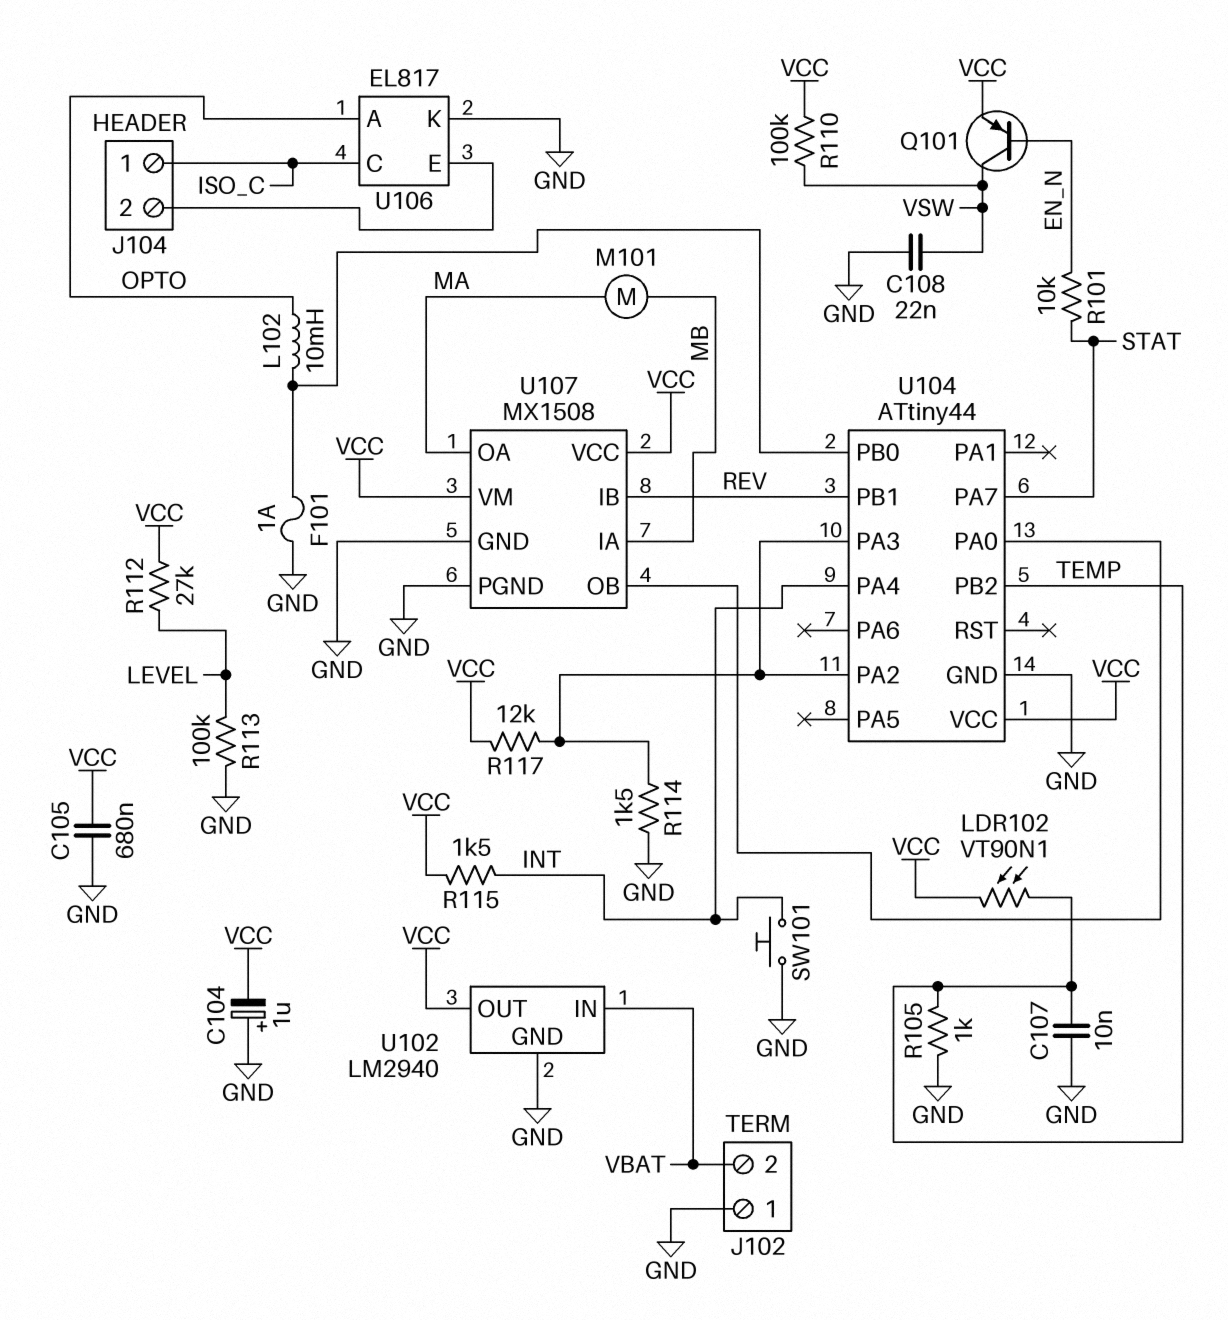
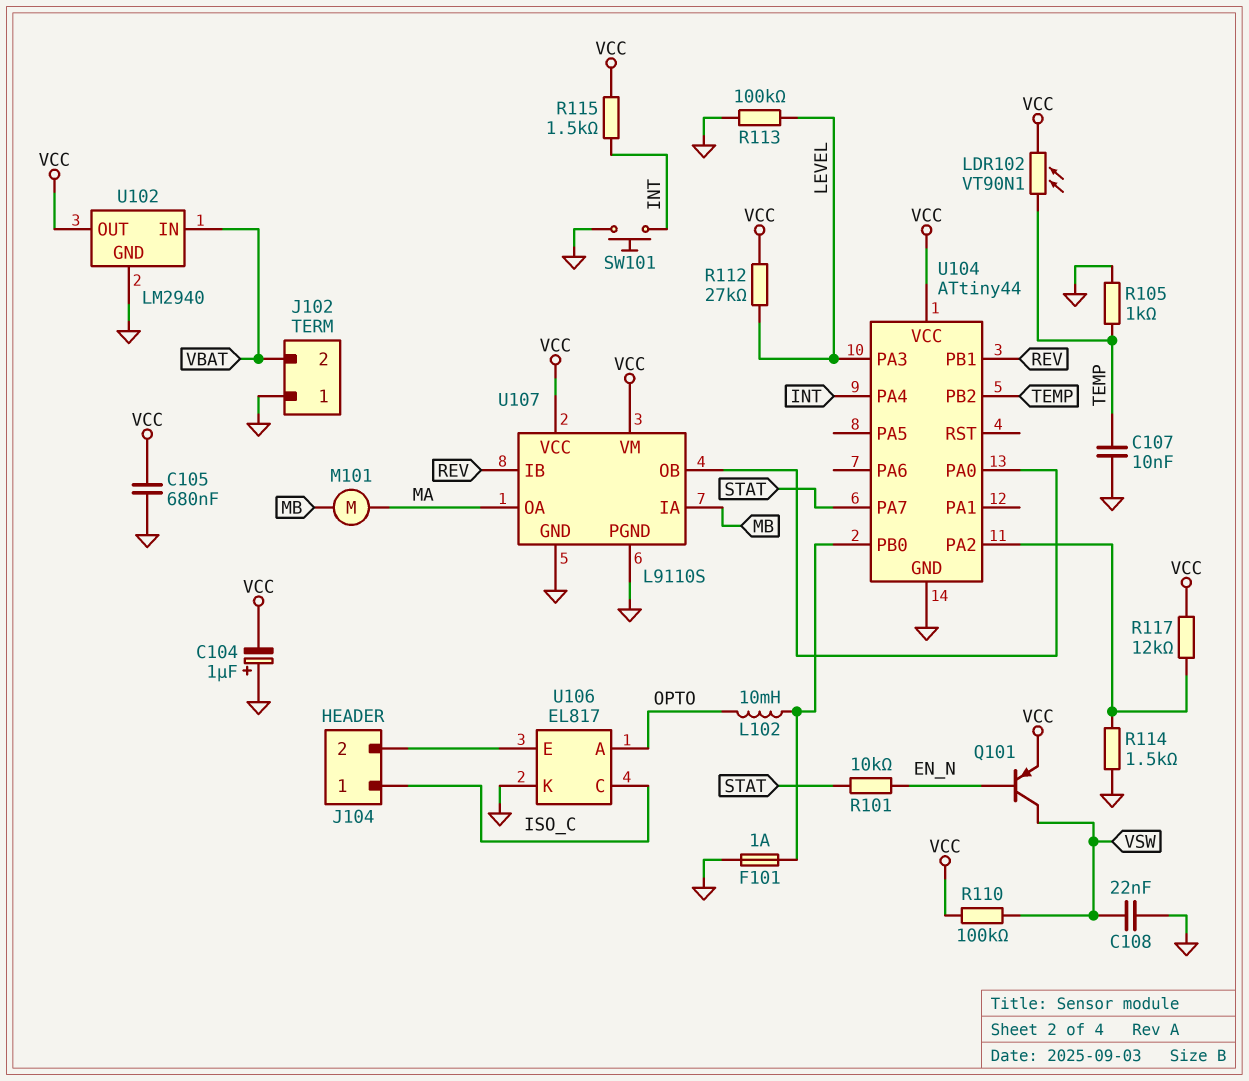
U104 pin PA3: U104/PA2 -> LEVEL
U107: MX1508 -> L9110S

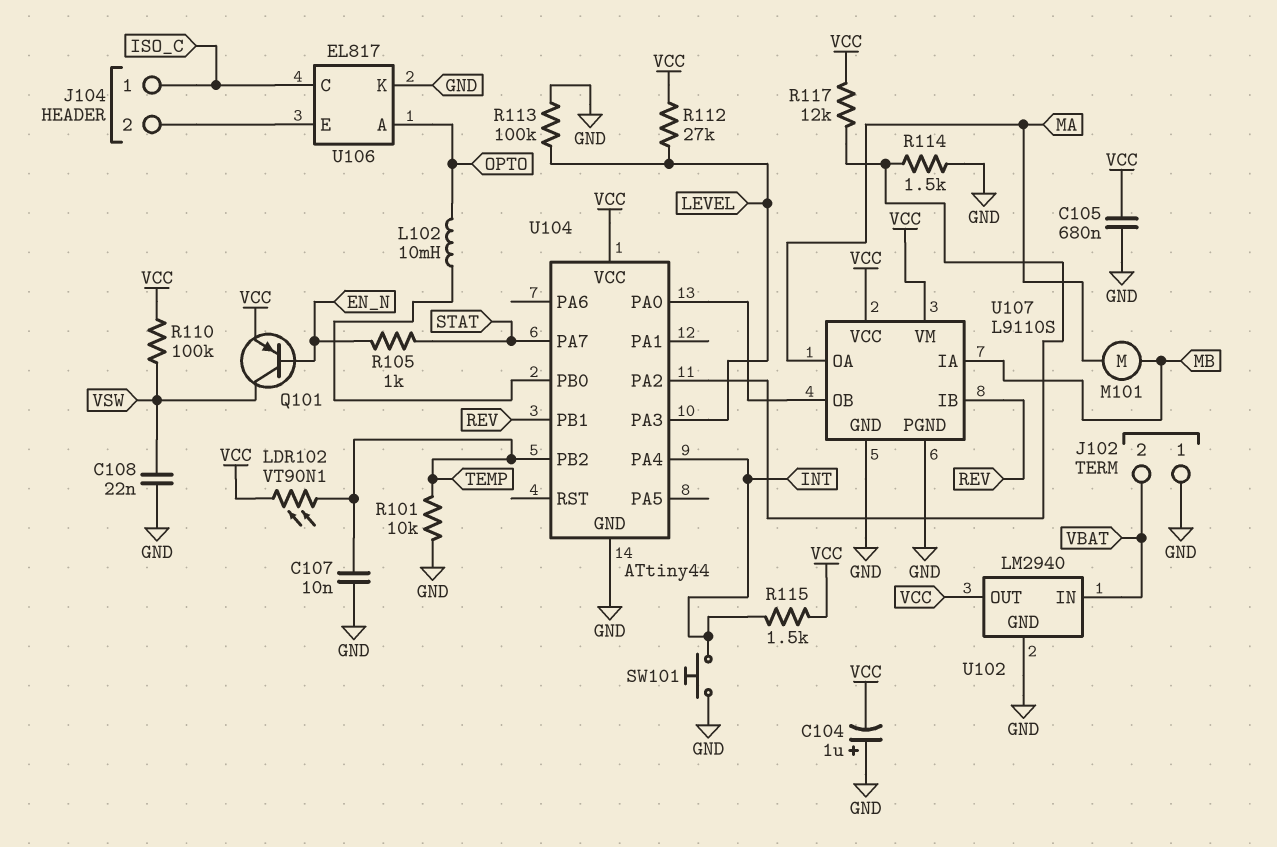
F101: 1A (GND, U104/PB0) -> none
R101: 10k (EN_N, STAT) -> 10k (GND, TEMP)
R105: 1k (GND, TEMP) -> 1k (EN_N, STAT)

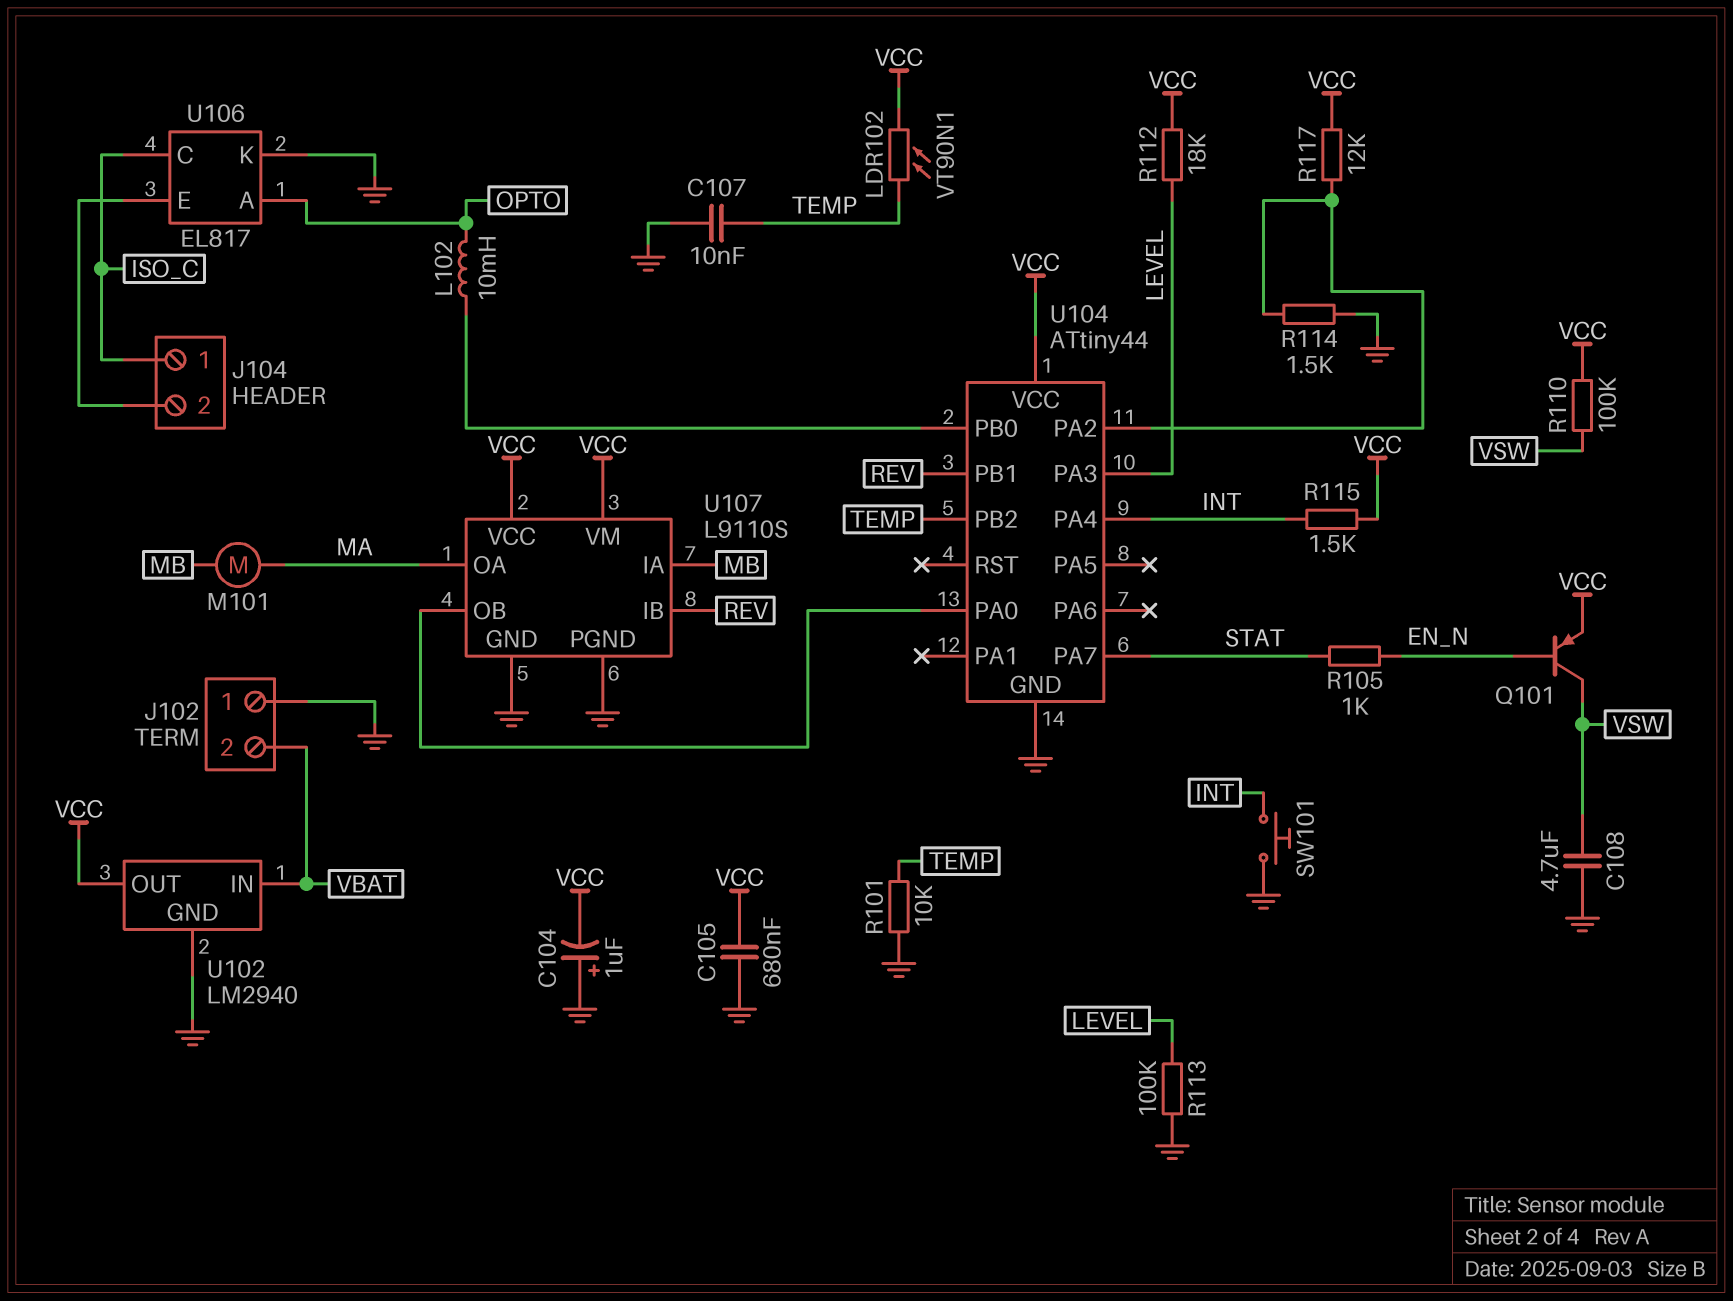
C108: 22nF (GND, VSW) -> 4.7uF (GND, VSW)
R112: 27k (LEVEL, VCC) -> 18k (LEVEL, VCC)

